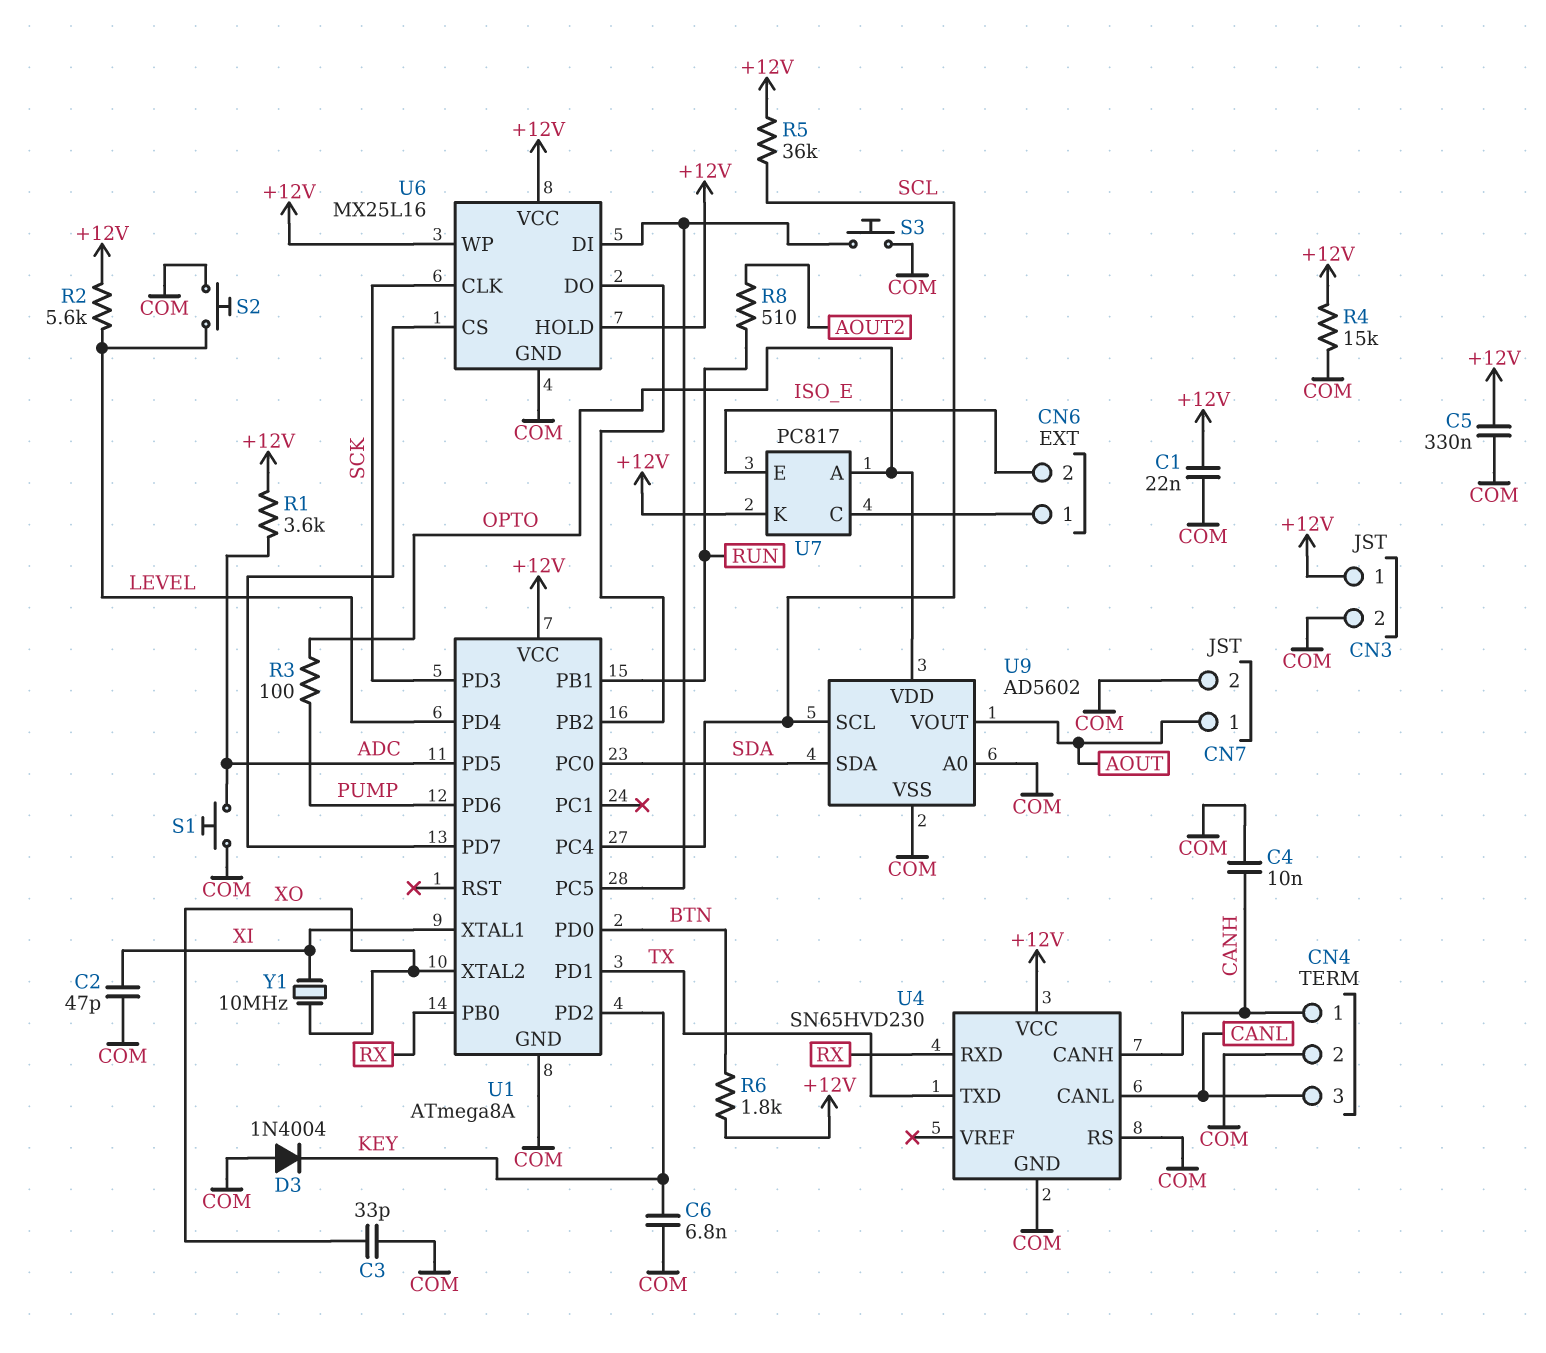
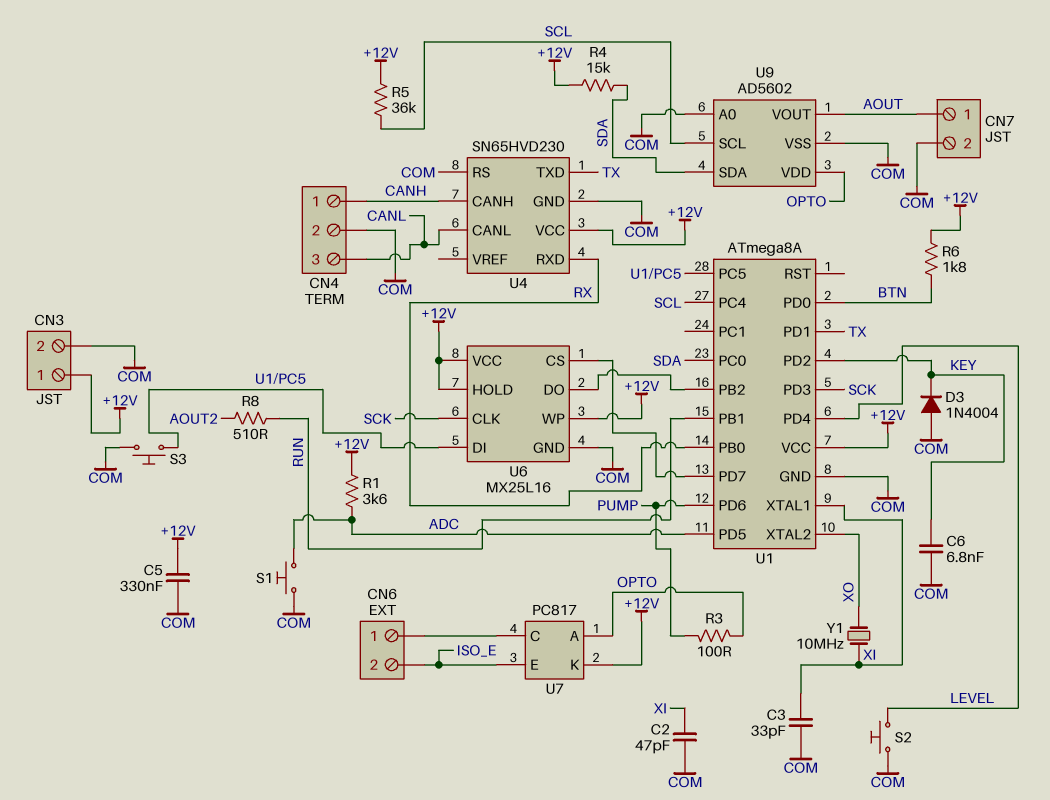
C1: 22nF (+12V, COM) -> none
C3: 33pF (COM, XO) -> 33pF (COM, XI)
C4: 10nF (CANH, COM) -> none
R2: 5.6k (+12V, LEVEL) -> none
R4: 15k (+12V, COM) -> 15k (+12V, SDA)

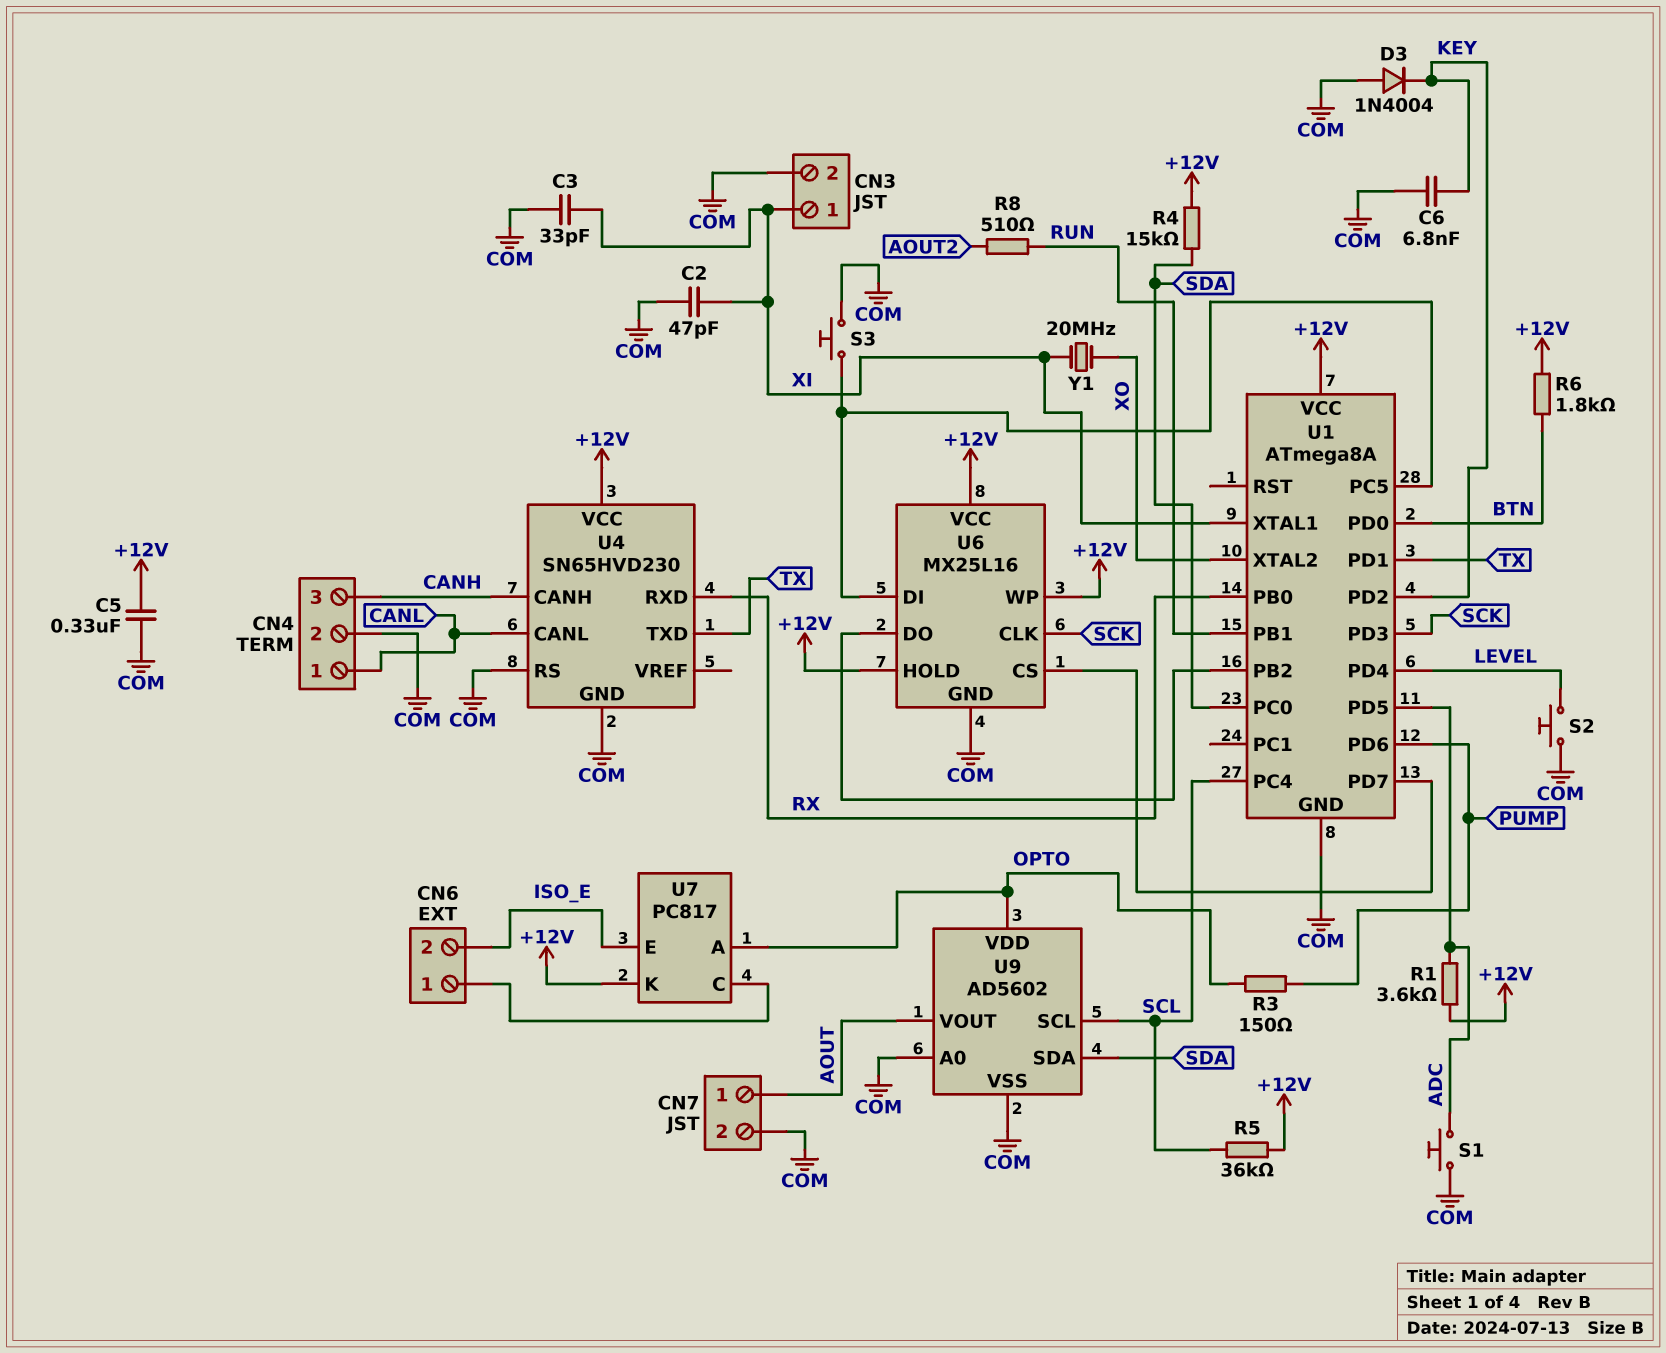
CN3 pin 1: +12V -> XI
CN4 pin 1: CANH -> CANL
CN4 pin 3: CANL -> CANH
R3: 100 (OPTO, PUMP) -> 150 (OPTO, PUMP)
Y1: 10MHz (XI, XO) -> 20MHz (XI, XO)

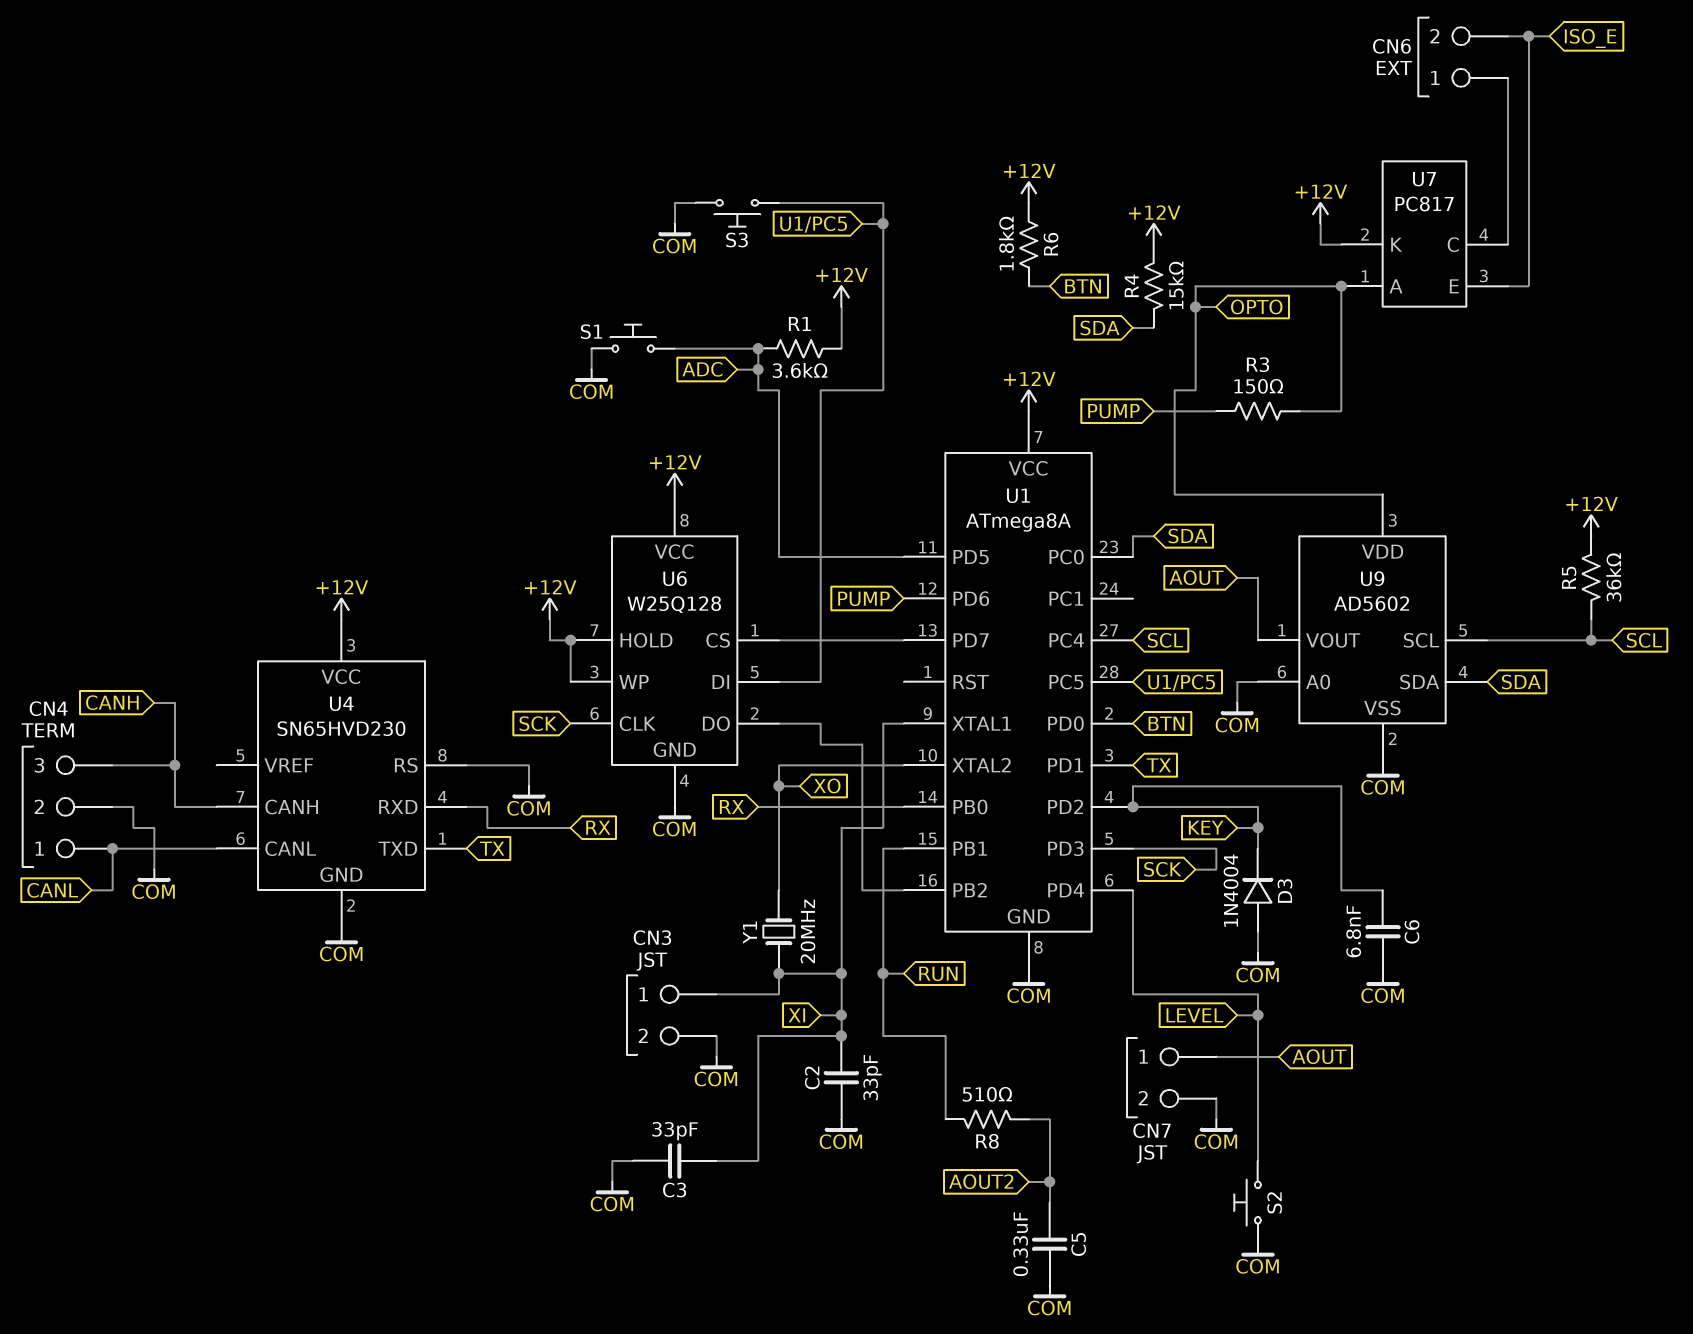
C2: 47pF (COM, XI) -> 33pF (COM, XI)
C5: 330nF (+12V, COM) -> 330nF (AOUT2, COM)
U6: MX25L16 -> W25Q128

